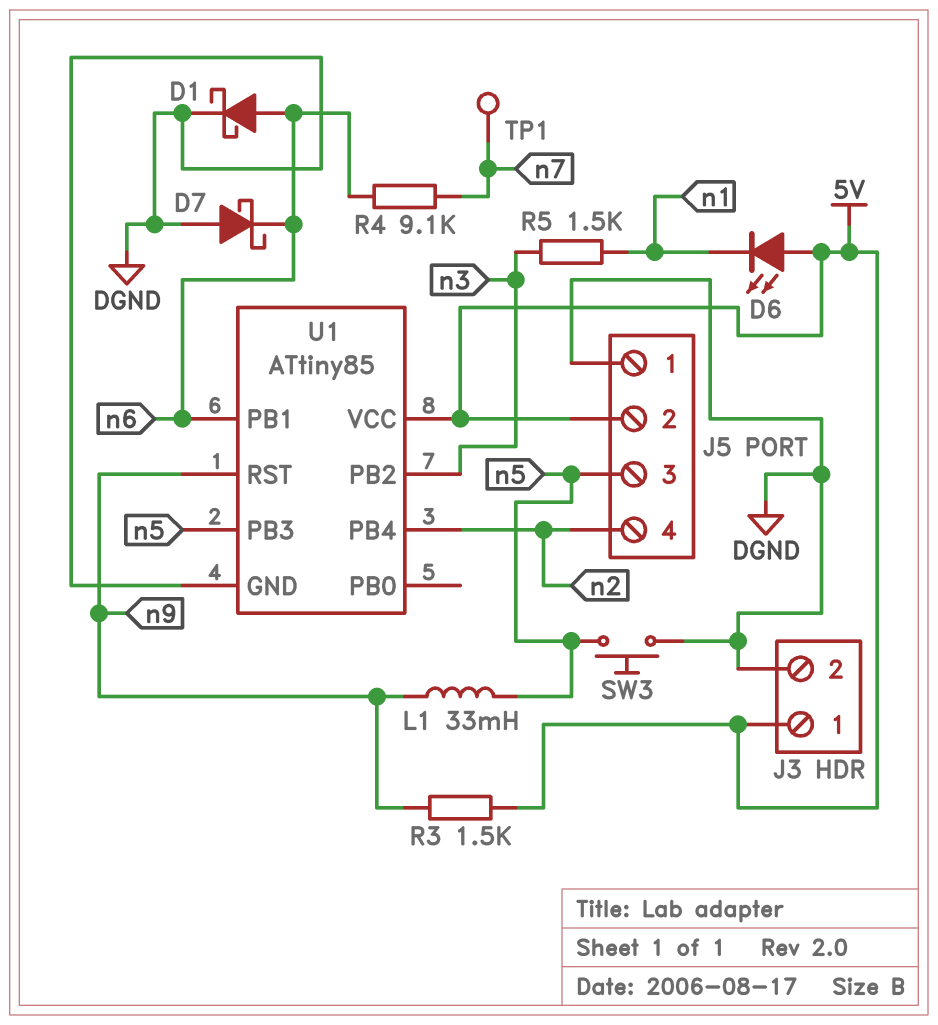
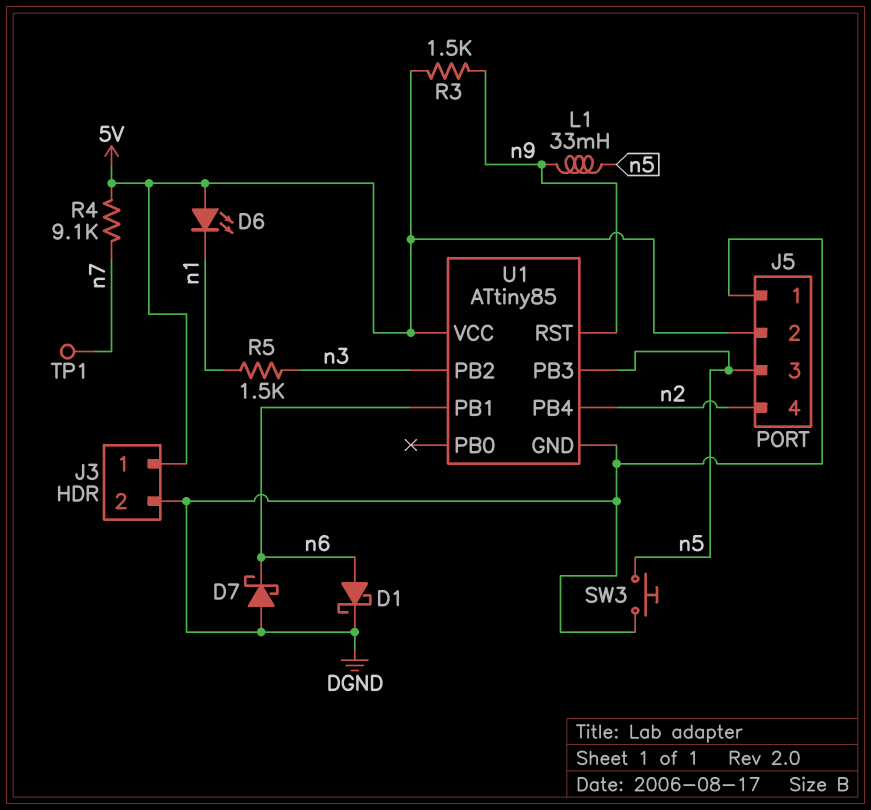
R4: 9.1k (n6, n7) -> 9.1k (5V, n7)

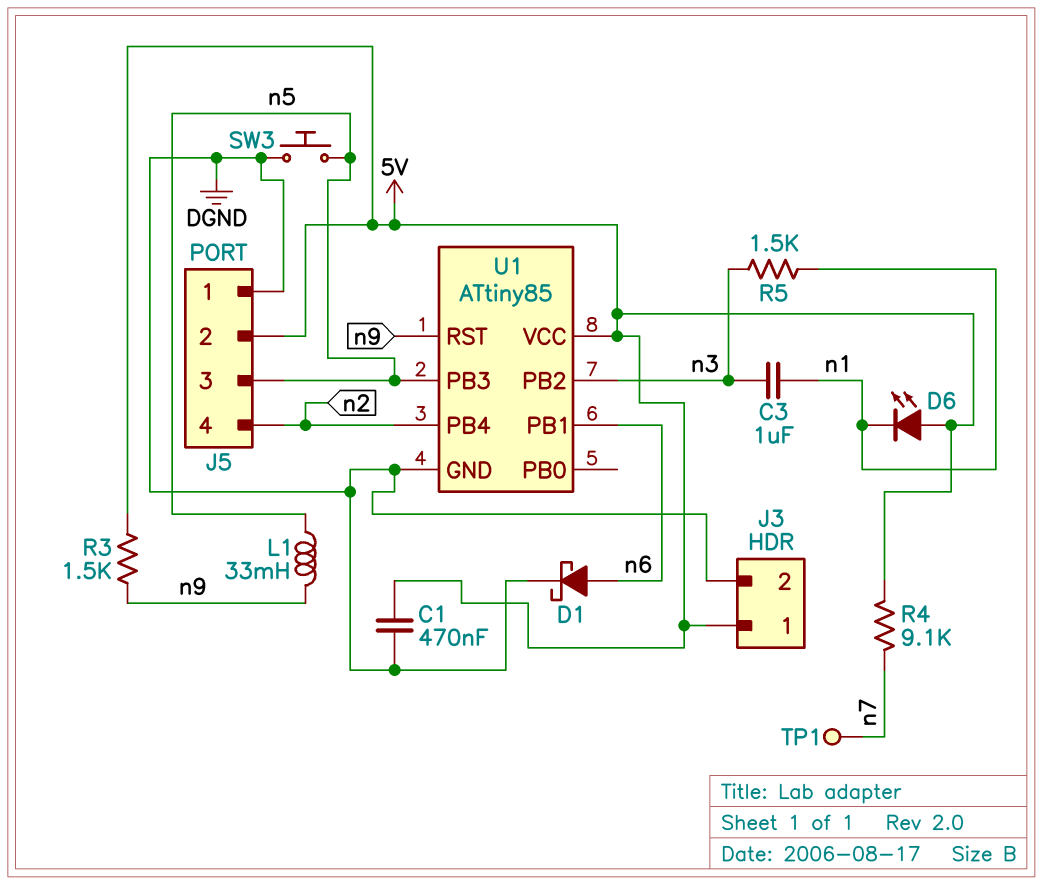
C1: none -> 470nF (5V, DGND)
C3: none -> 1uF (n1, n3)
D7: schottky (A DGND, K n6) -> none

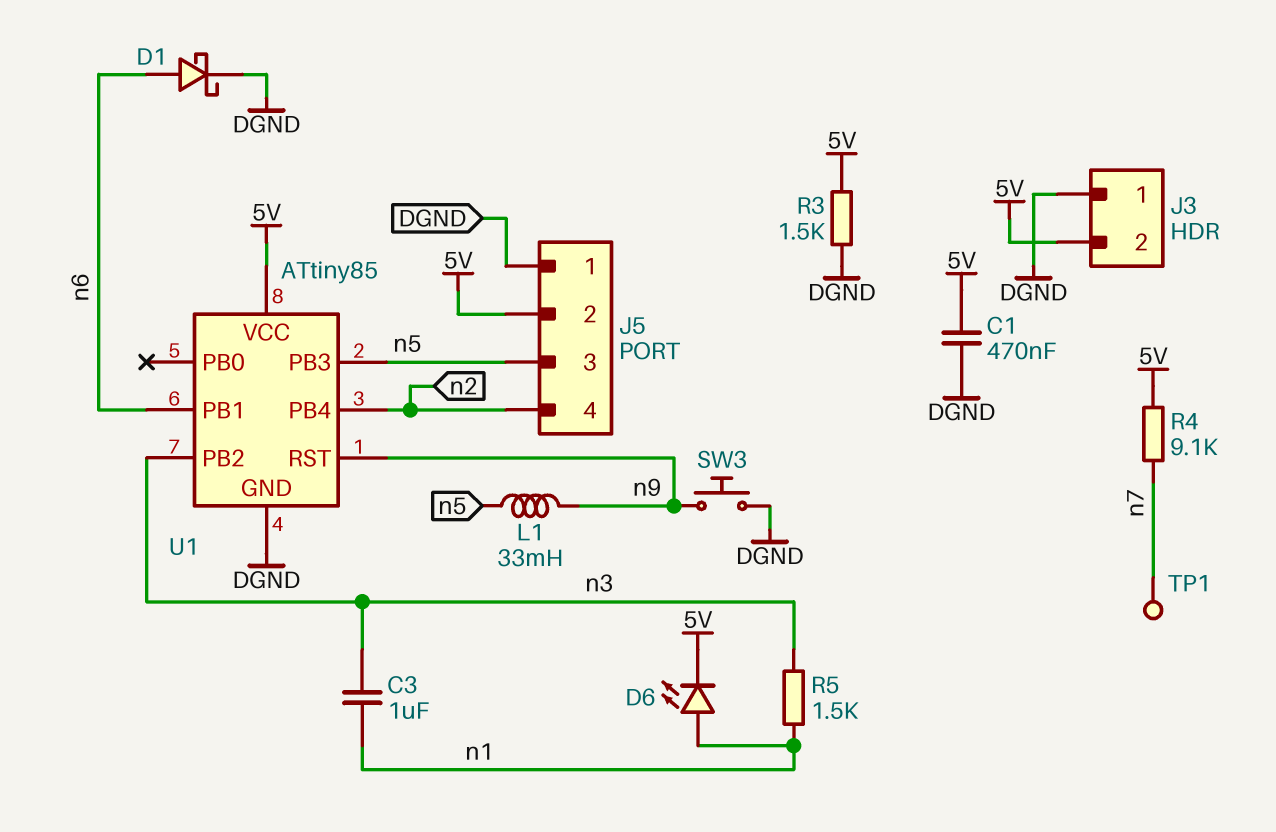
D6: LED (A 5V, K n1) -> LED (A n1, K 5V)
J3 pin 1: 5V -> DGND
J3 pin 2: DGND -> 5V
R3: 1.5k (5V, n9) -> 1.5k (5V, DGND)
SW3: button (DGND, n5) -> button (DGND, n9)

